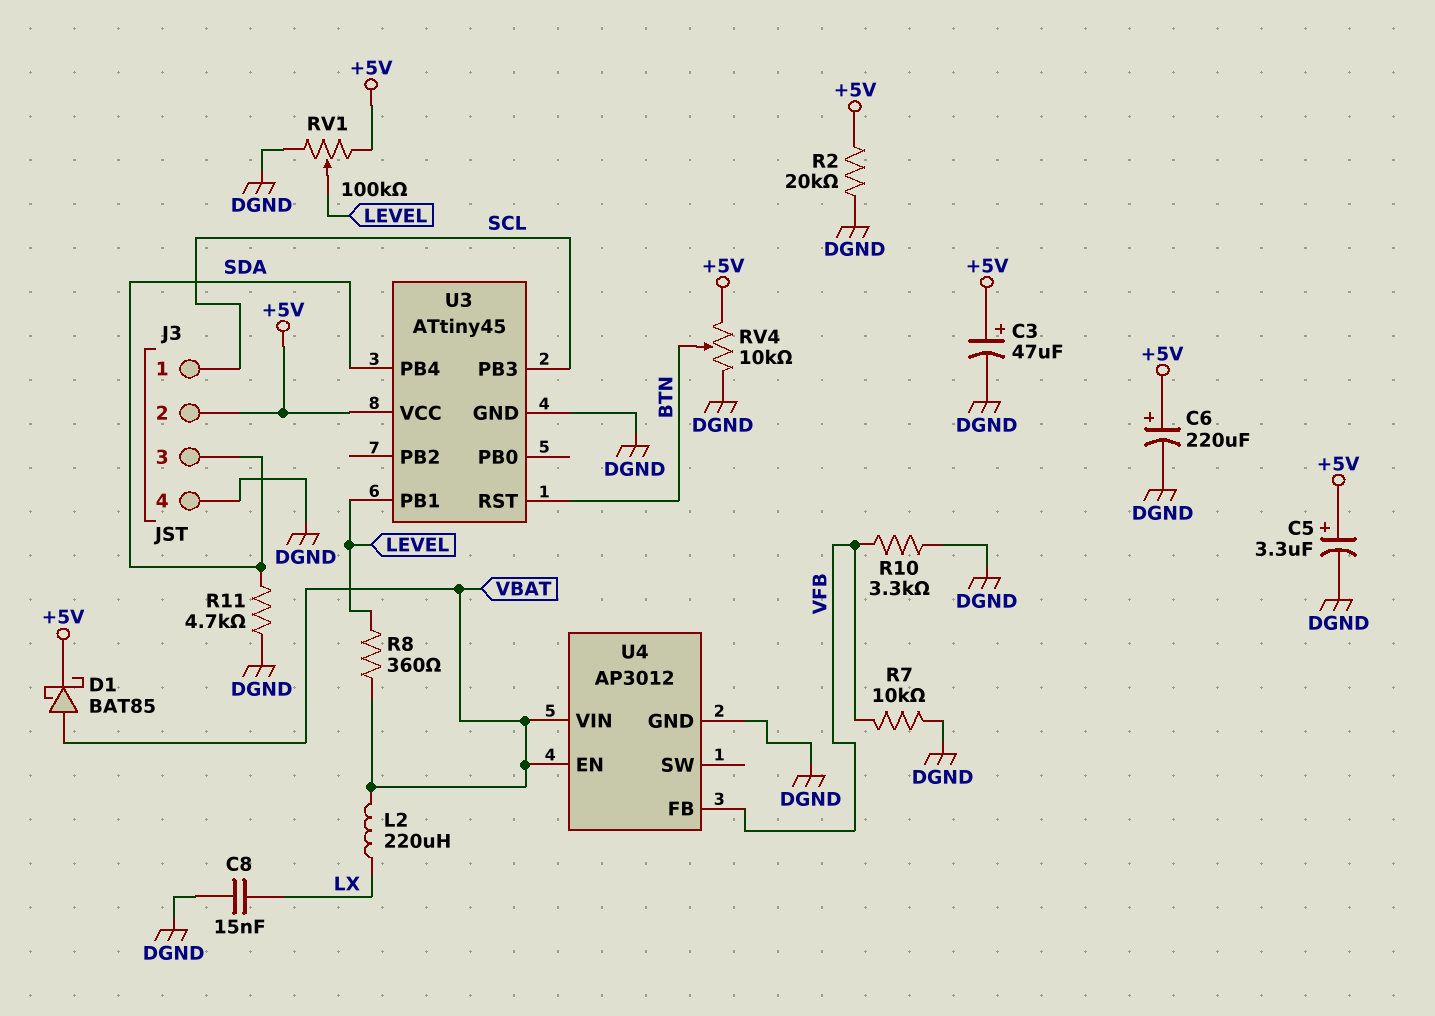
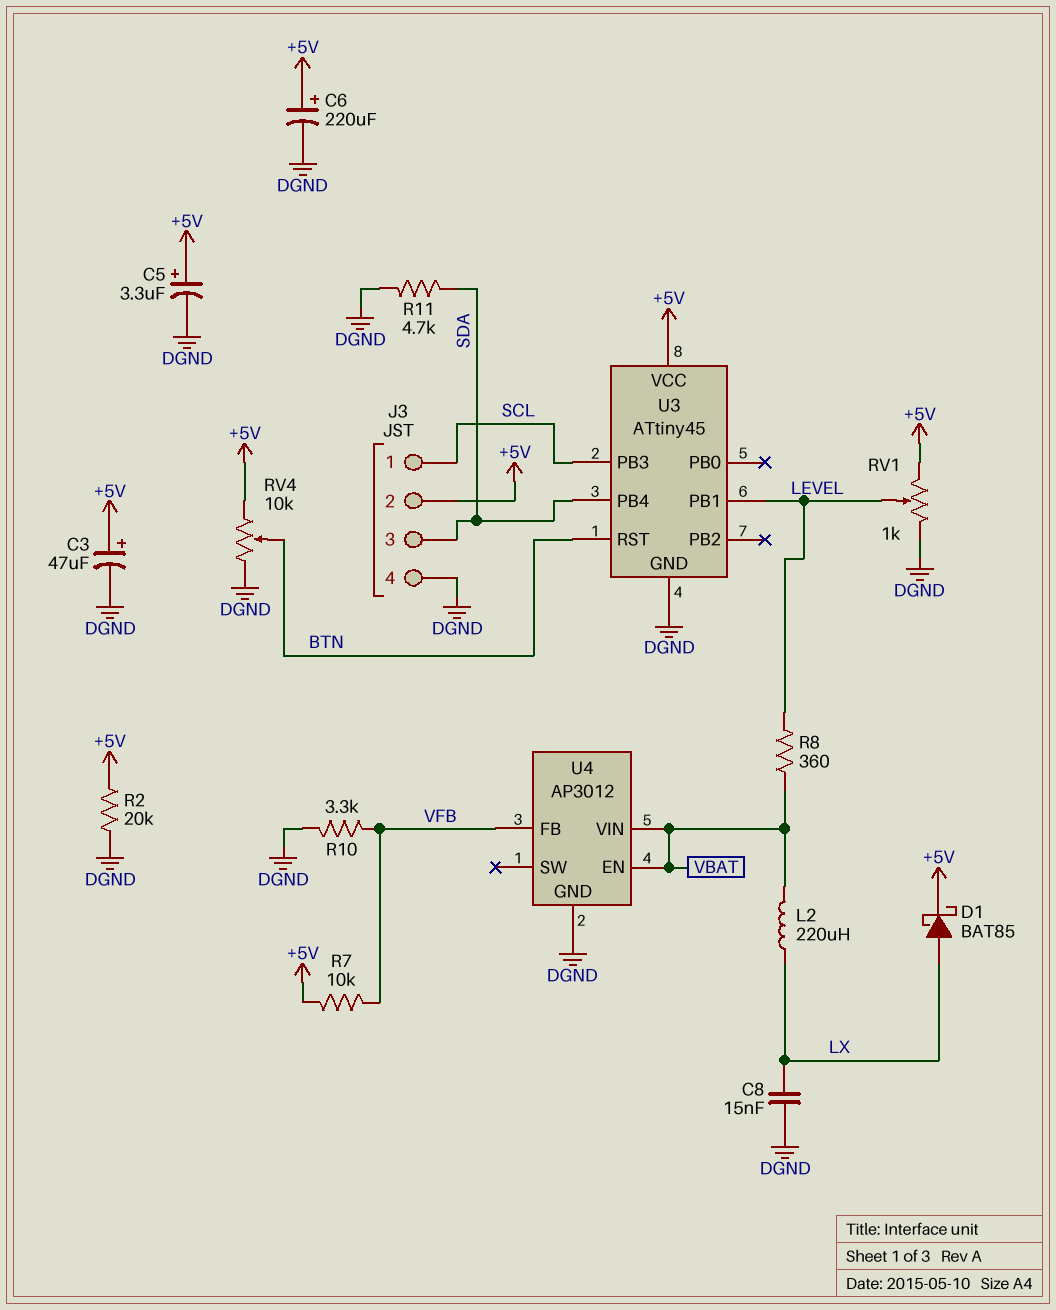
D1: schottky BAT85 (A VBAT, K +5V) -> schottky BAT85 (A LX, K +5V)
R7: 10k (DGND, VFB) -> 10k (+5V, VFB)
RV1: 100k (+5V, DGND, wiper LEVEL) -> 1k (+5V, DGND, wiper LEVEL)

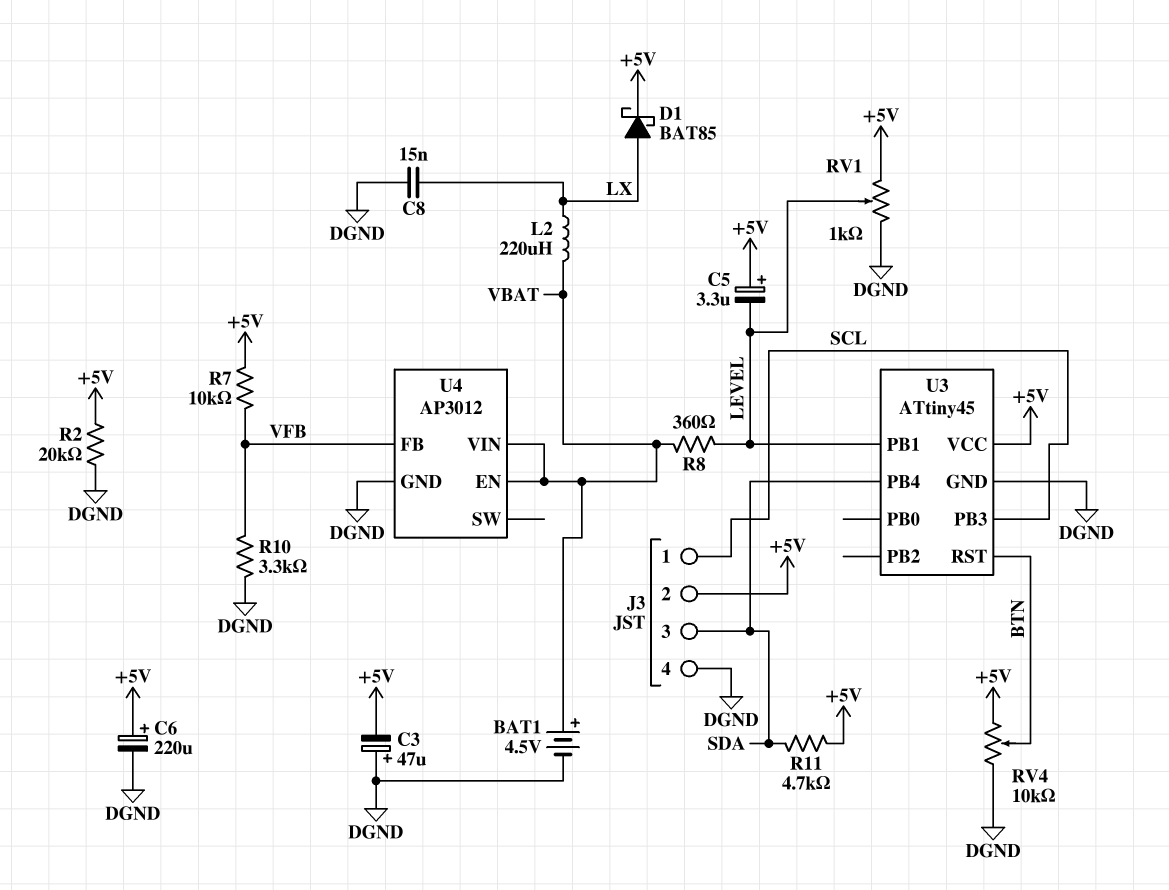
BAT1: none -> 4.5V (plus VBAT, minus DGND)
C3: 47uF (plus +5V, minus DGND) -> 47uF (plus DGND, minus +5V)
C5: 3.3uF (plus +5V, minus DGND) -> 3.3uF (plus +5V, minus LEVEL)
R11: 4.7k (DGND, SDA) -> 4.7k (+5V, SDA)

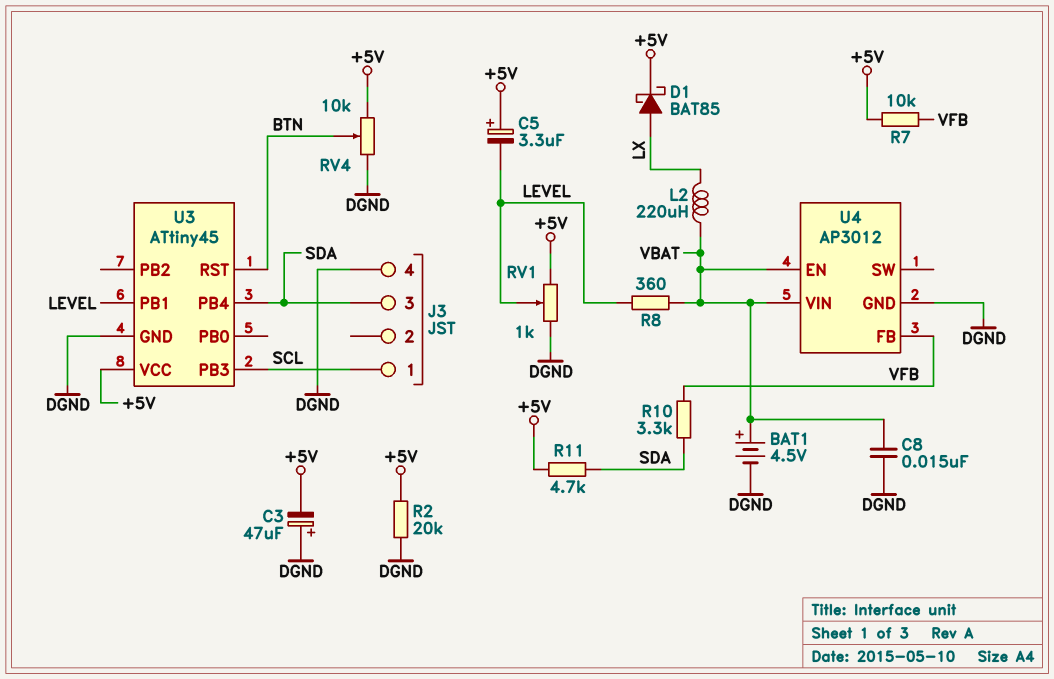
C6: 220uF (plus +5V, minus DGND) -> none
C8: 15nF (DGND, LX) -> 15nF (DGND, VBAT)
J3 pin 2: +5V -> none
R10: 3.3k (DGND, VFB) -> 3.3k (SDA, VFB)

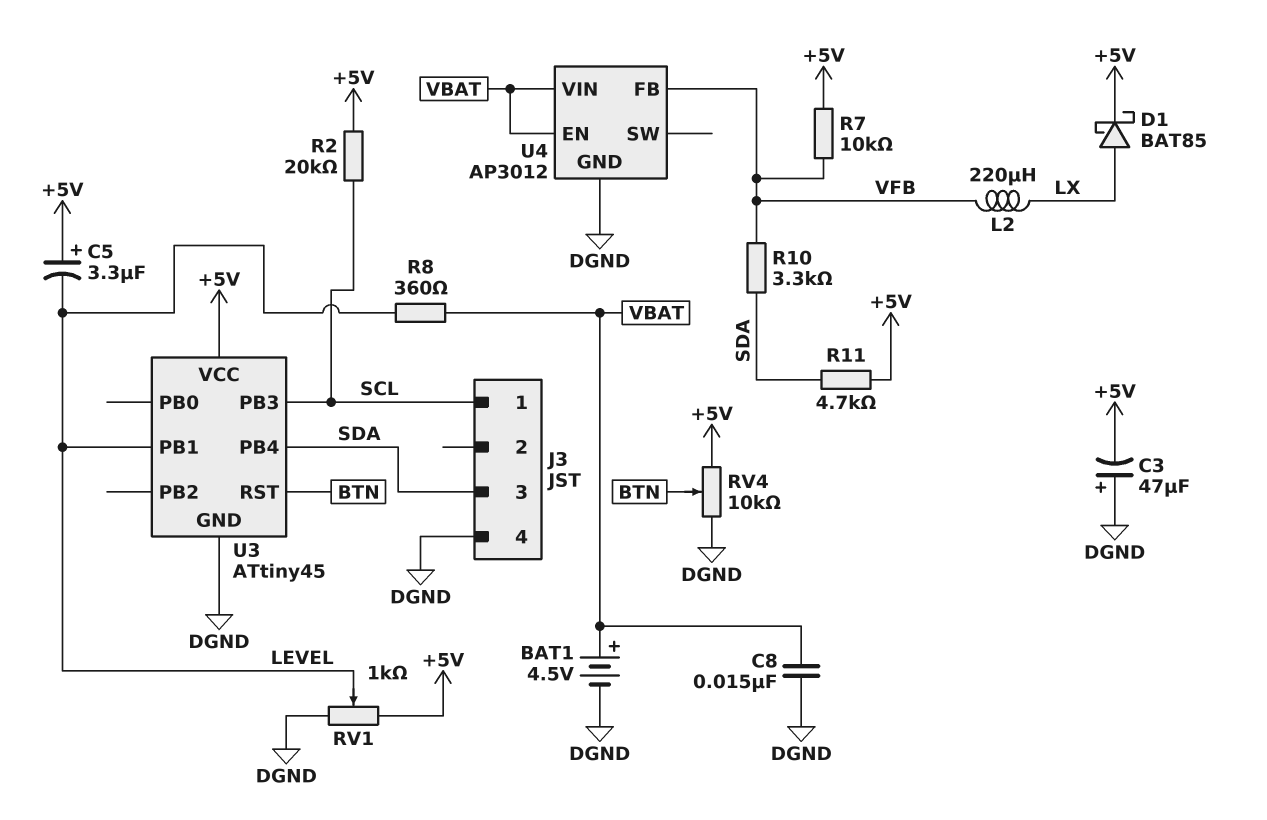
L2: 220uH (LX, VBAT) -> 220uH (LX, VFB)
R2: 20k (+5V, DGND) -> 20k (+5V, SCL)

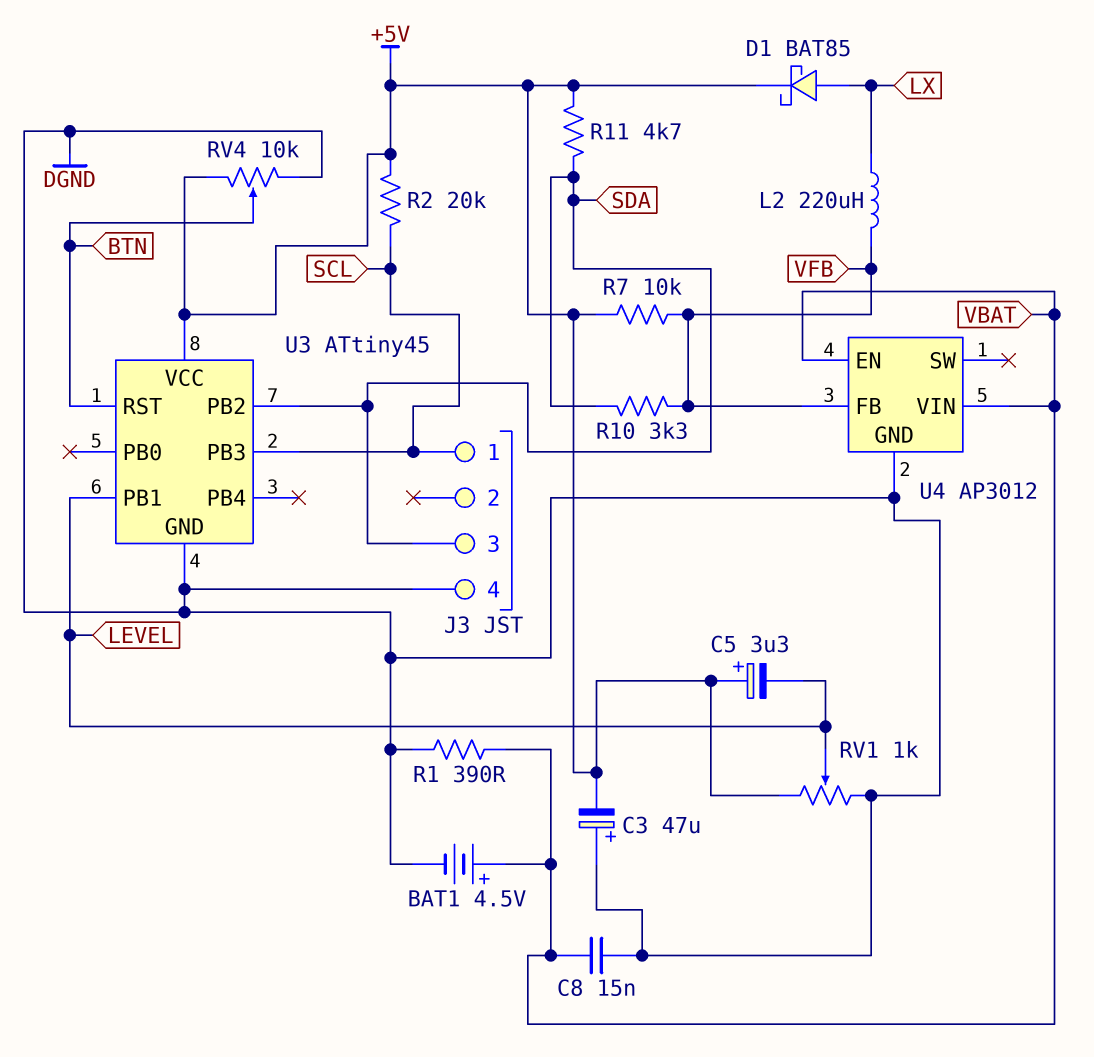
R1: none -> 390 (DGND, VBAT)
R8: 360 (LEVEL, VBAT) -> none
U3 pin PB2: none -> SDA
U3 pin PB4: SDA -> none

